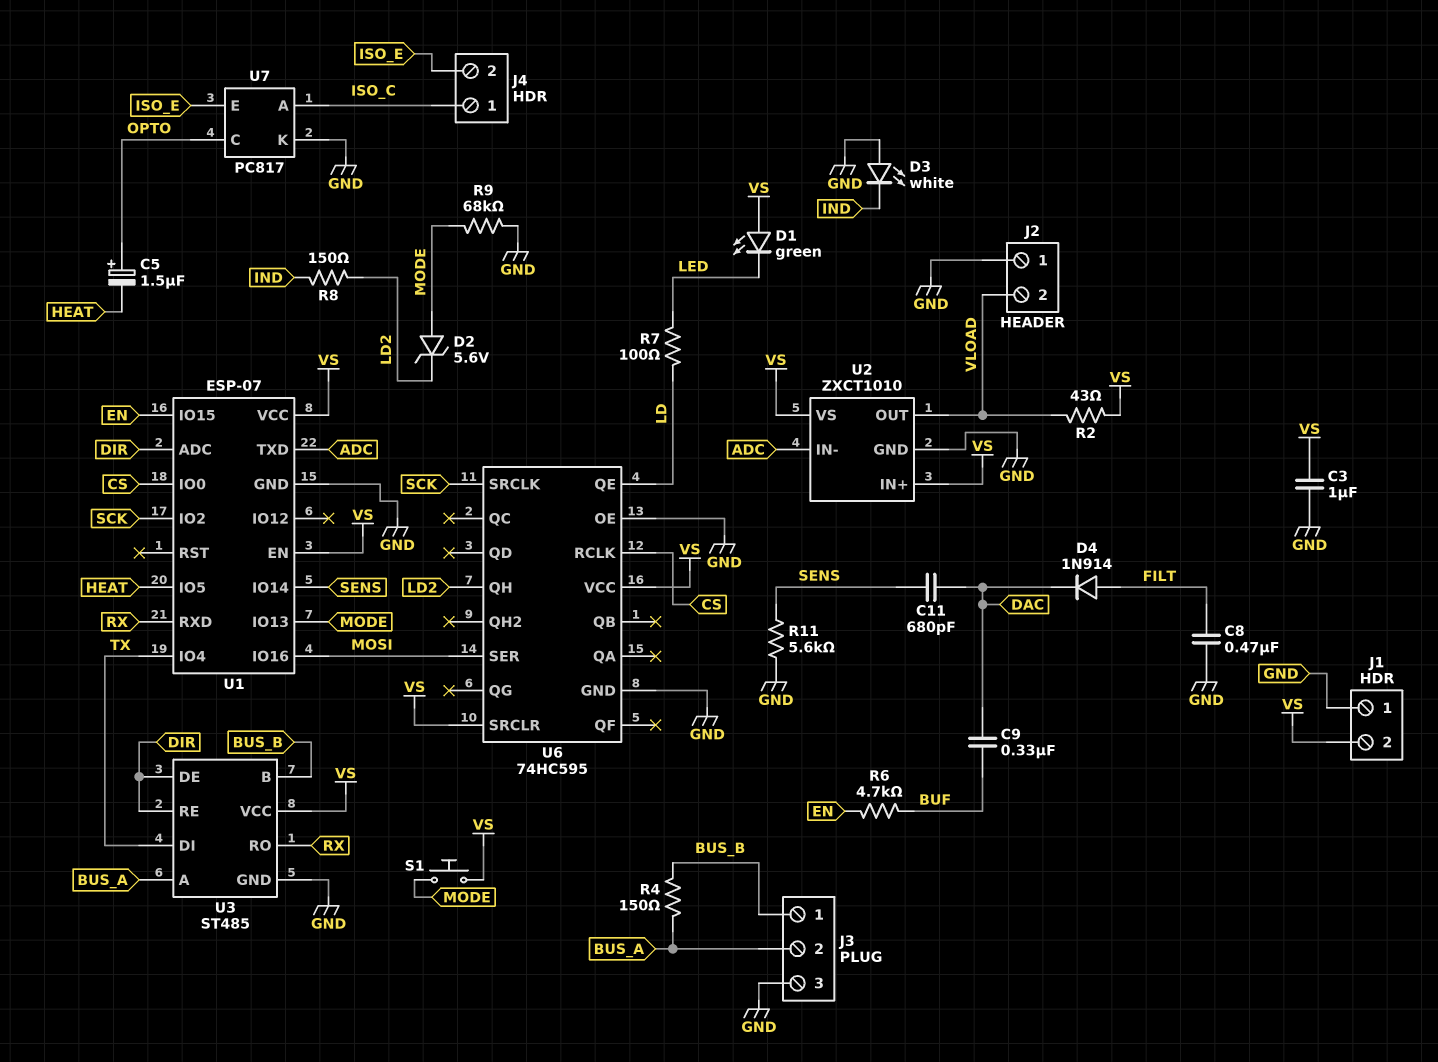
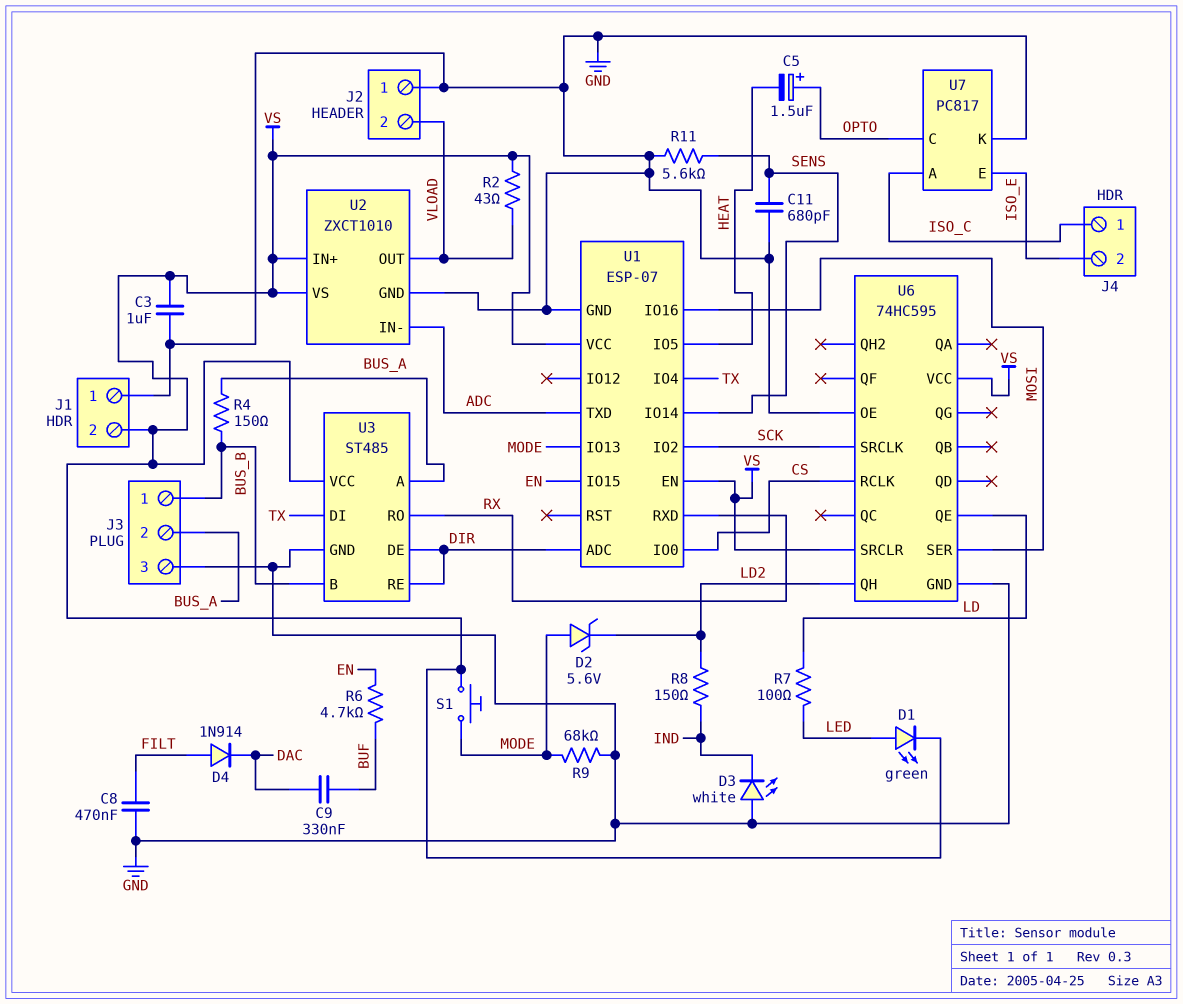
C11: 680pF (DAC, SENS) -> 680pF (GND, SENS)
D1: LED green (A VS, K LED) -> LED green (A LED, K VS)

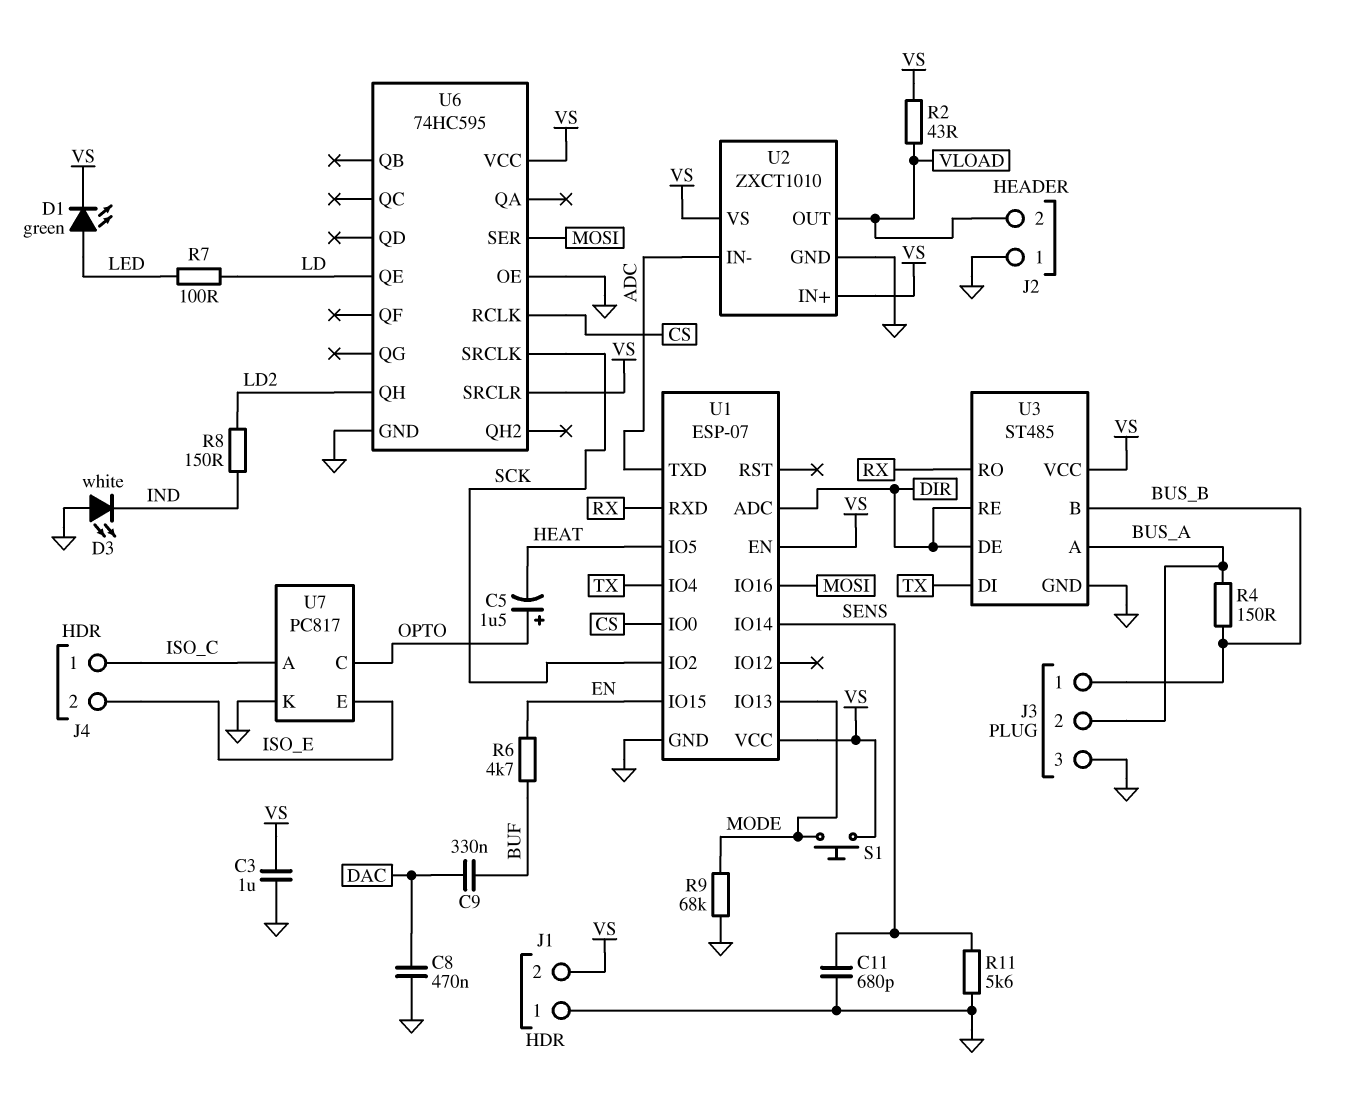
C8: 470nF (FILT, GND) -> 470nF (DAC, GND)
D2: zener 5.6V (A MODE, K LD2) -> none
D4: diode 1N914 (A FILT, K DAC) -> none

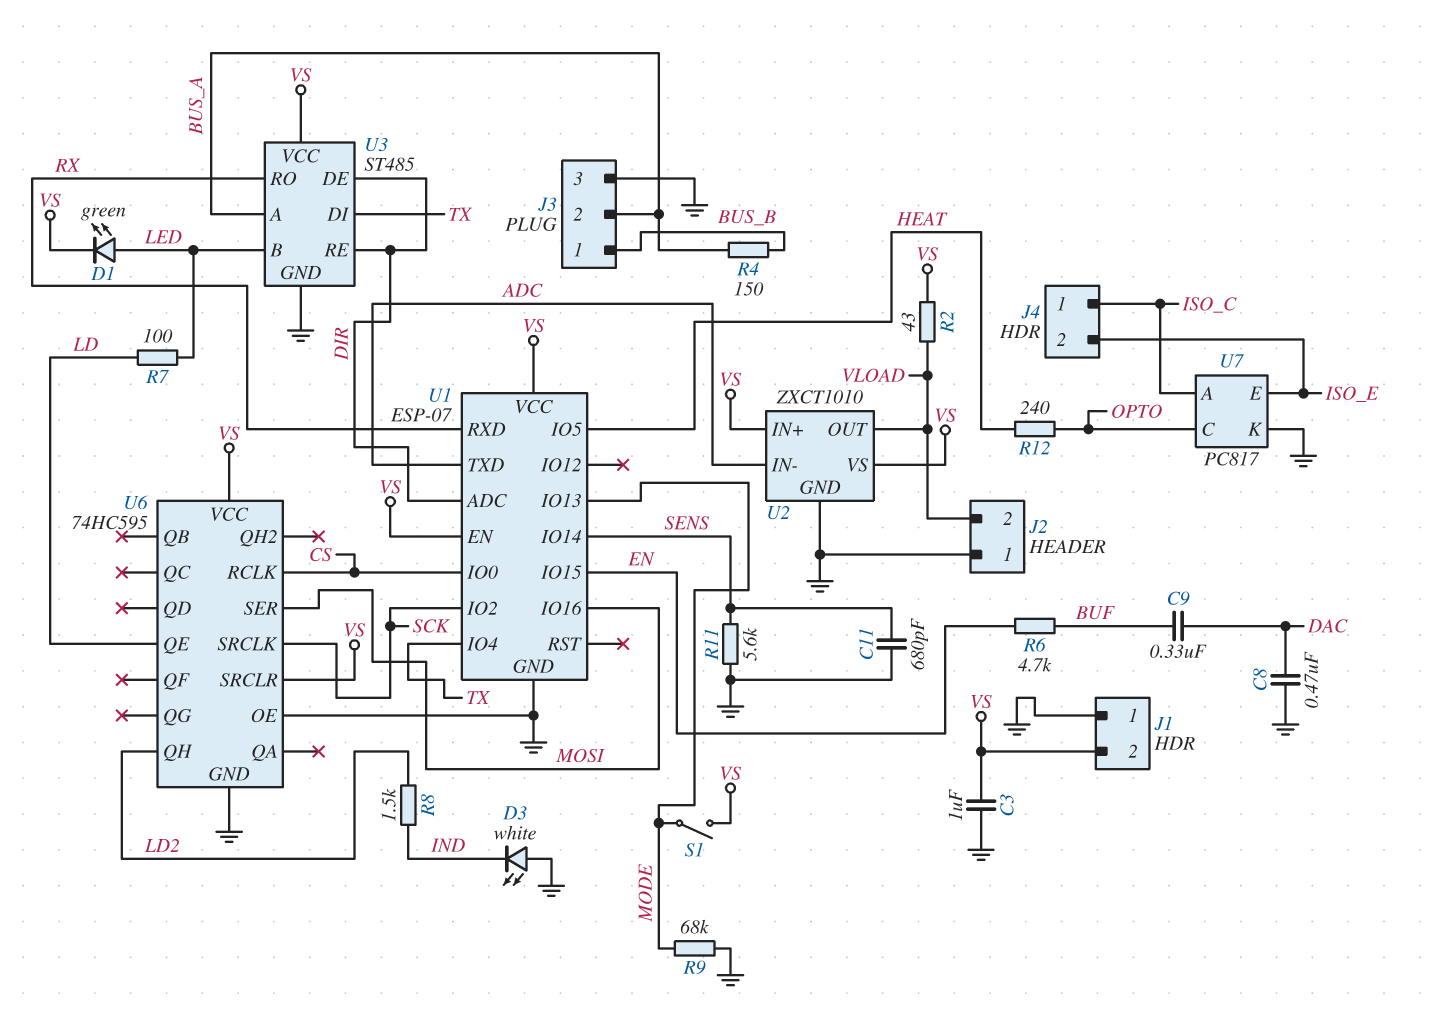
C5: 1.5uF (plus OPTO, minus HEAT) -> none
R8: 150 (IND, LD2) -> 1.5k (IND, LD2)
R12: none -> 240 (HEAT, OPTO)
S1: button (MODE, VS) -> switch (MODE, VS)
U3 pin B: BUS_B -> LED

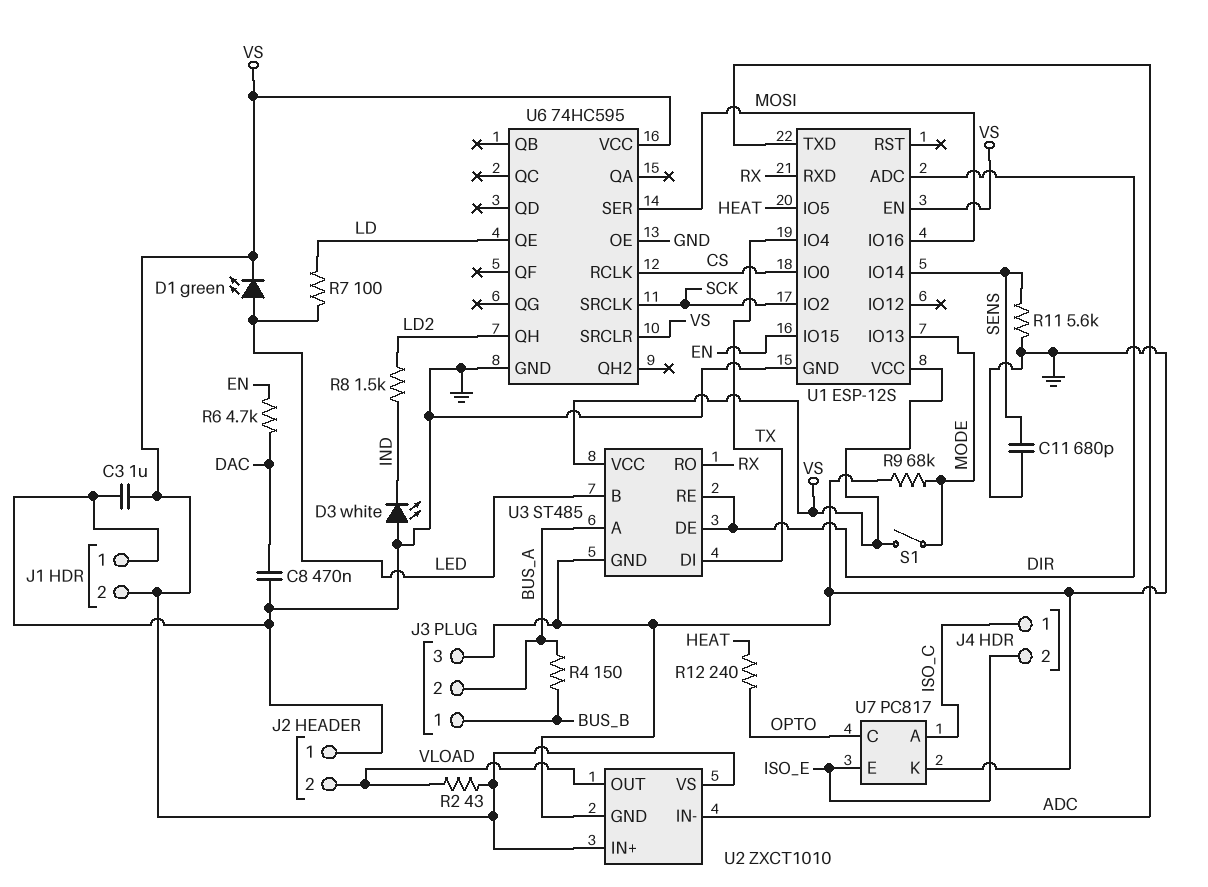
C9: 330nF (BUF, DAC) -> none
R6: 4.7k (BUF, EN) -> 4.7k (DAC, EN)
U1: ESP-07 -> ESP-12S

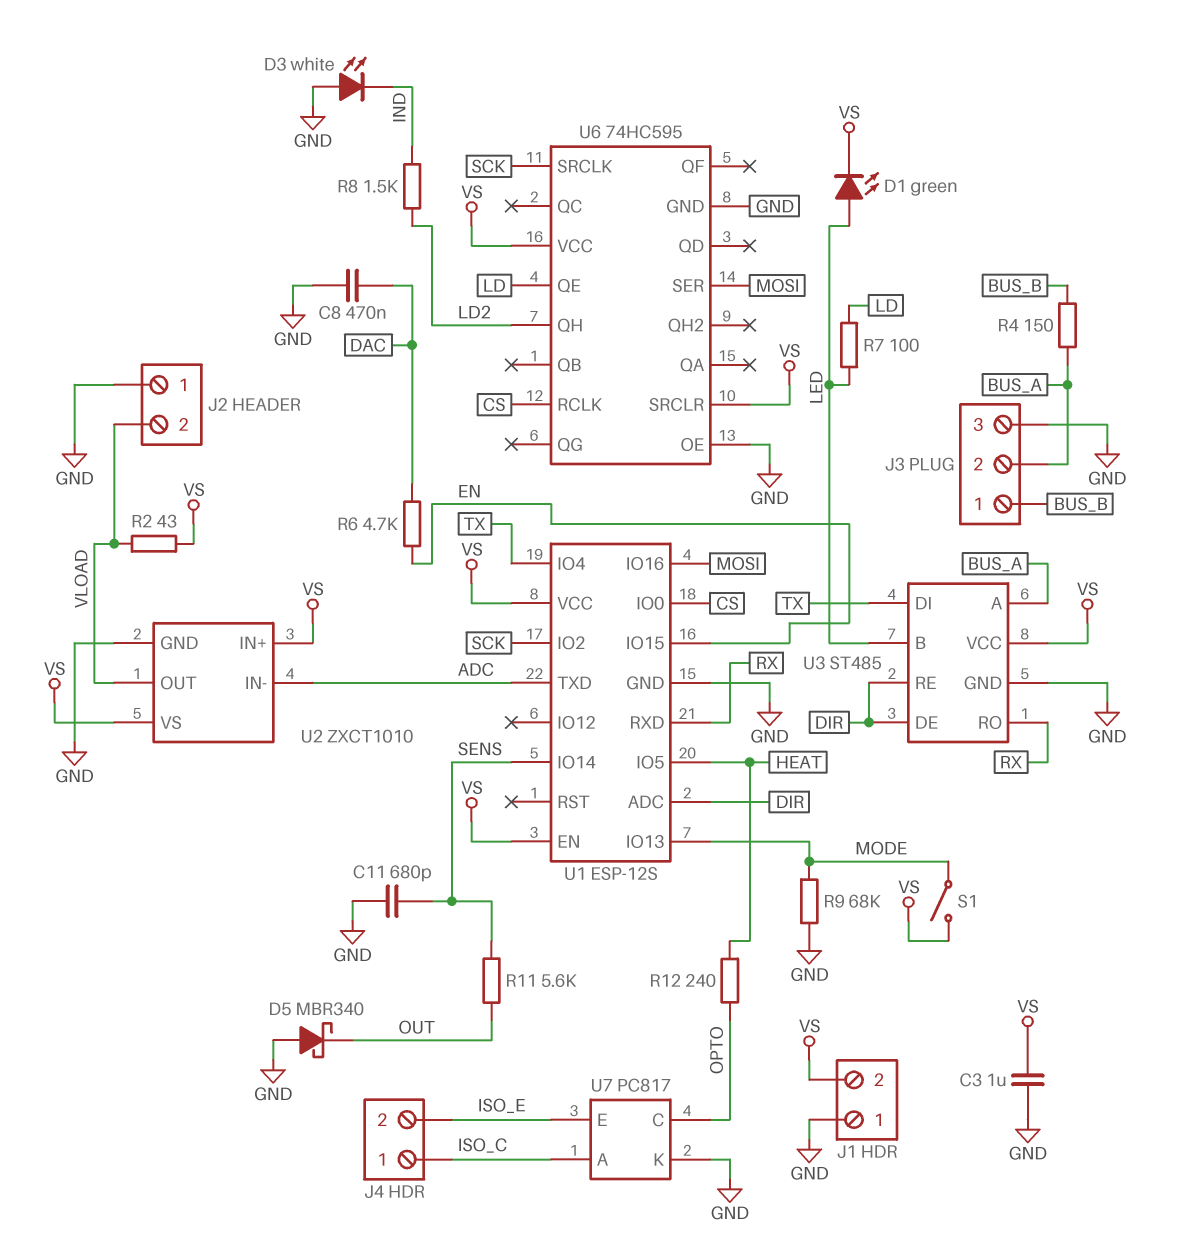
D5: none -> schottky MBR340 (A GND, K OUT)
R11: 5.6k (GND, SENS) -> 5.6k (OUT, SENS)

